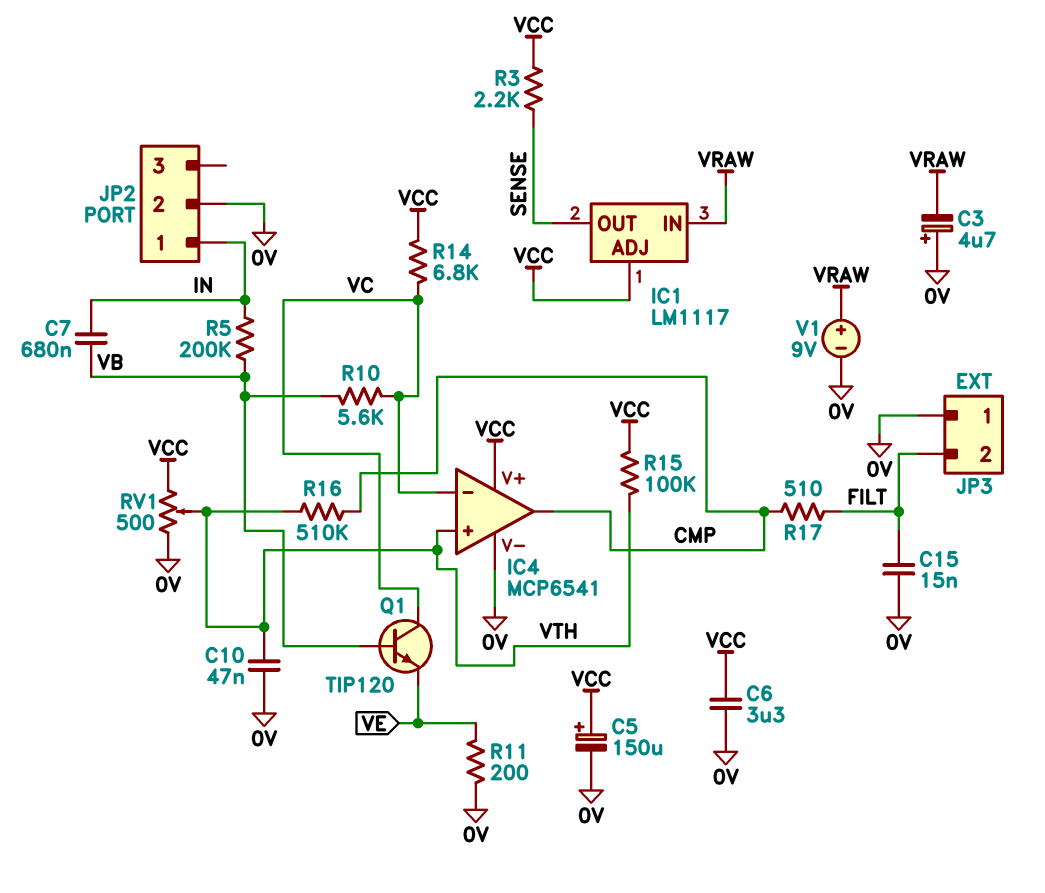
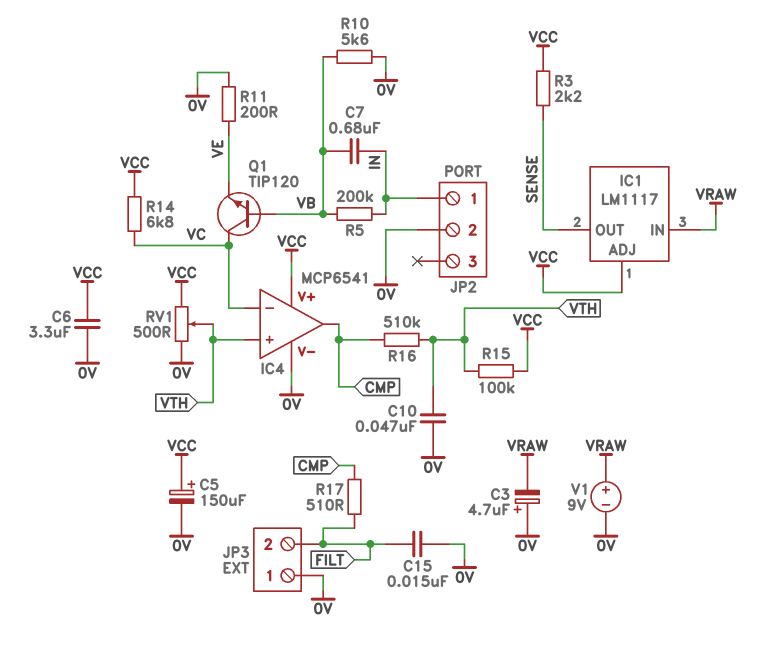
R10: 5.6k (VB, VC) -> 5.6k (0V, VB)

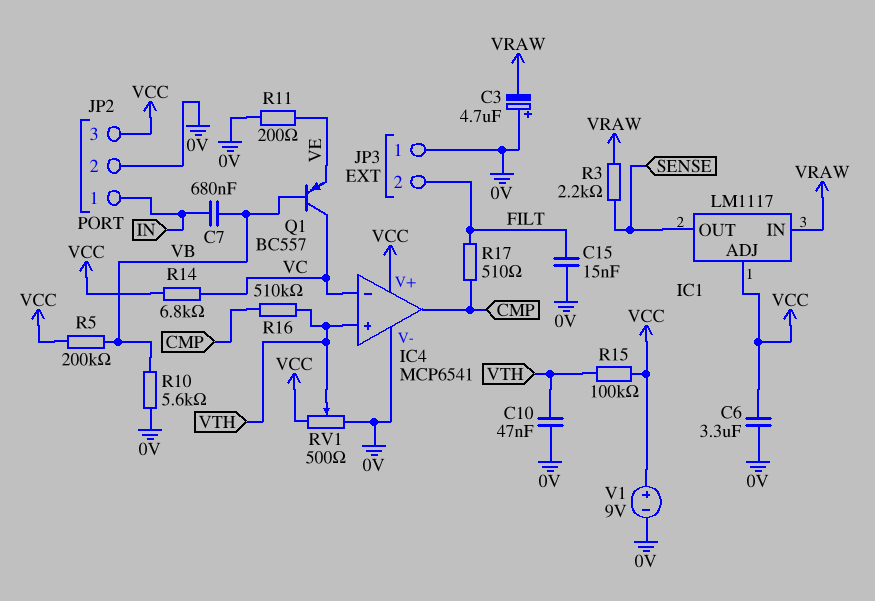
C5: 150uF (plus VCC, minus 0V) -> none
JP2 pin 3: none -> VCC
Q1: NPN TIP120 (B VB, C VC, E VE) -> PNP BC557 (B VB, C VC, E VE)
R3: 2.2k (SENSE, VCC) -> 2.2k (SENSE, VRAW)
R5: 200k (IN, VB) -> 200k (VB, VCC)
V1: 9V (plus VRAW, minus 0V) -> 9V (plus VCC, minus 0V)

